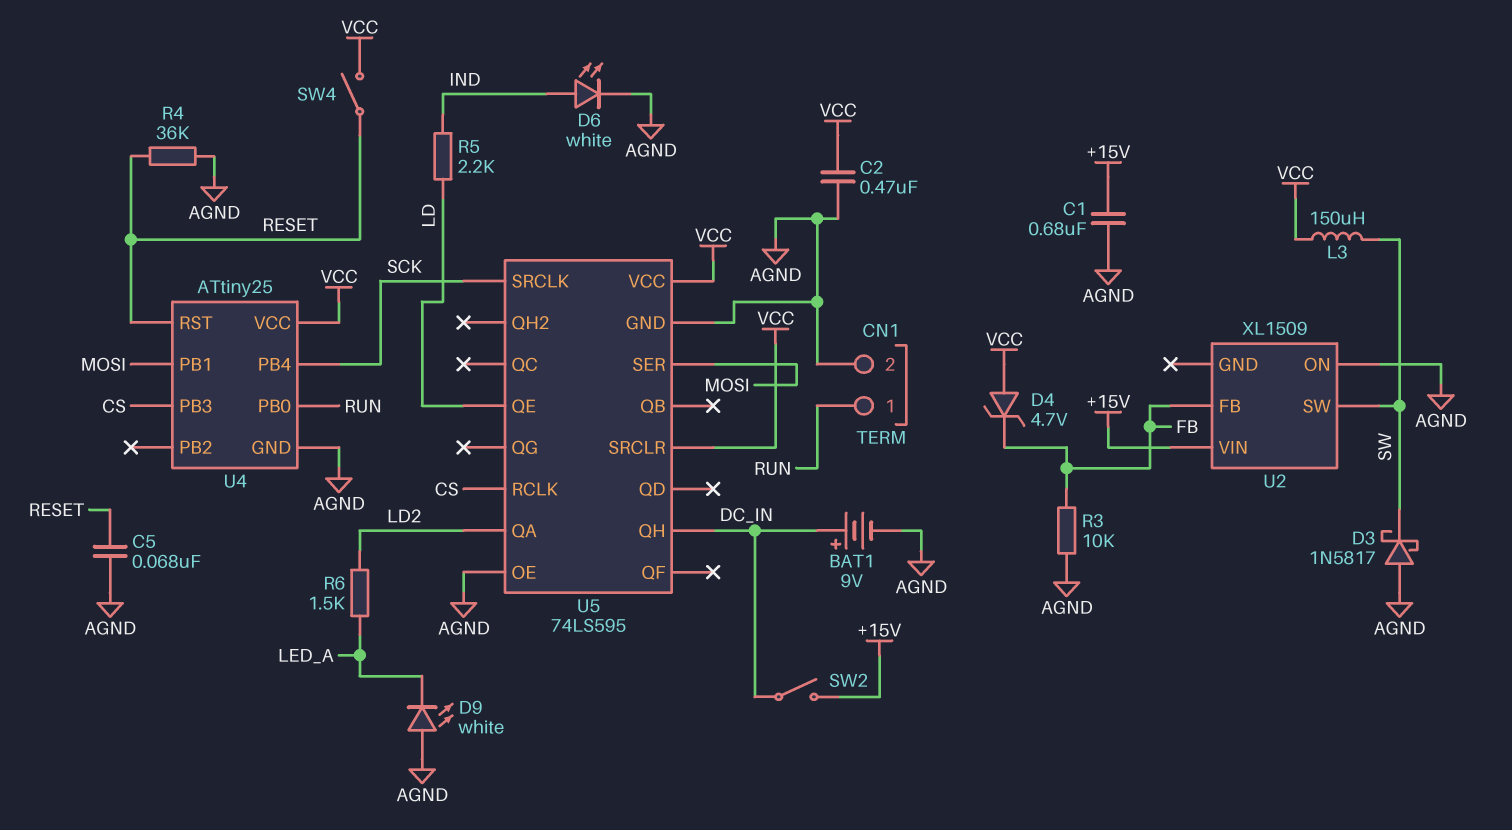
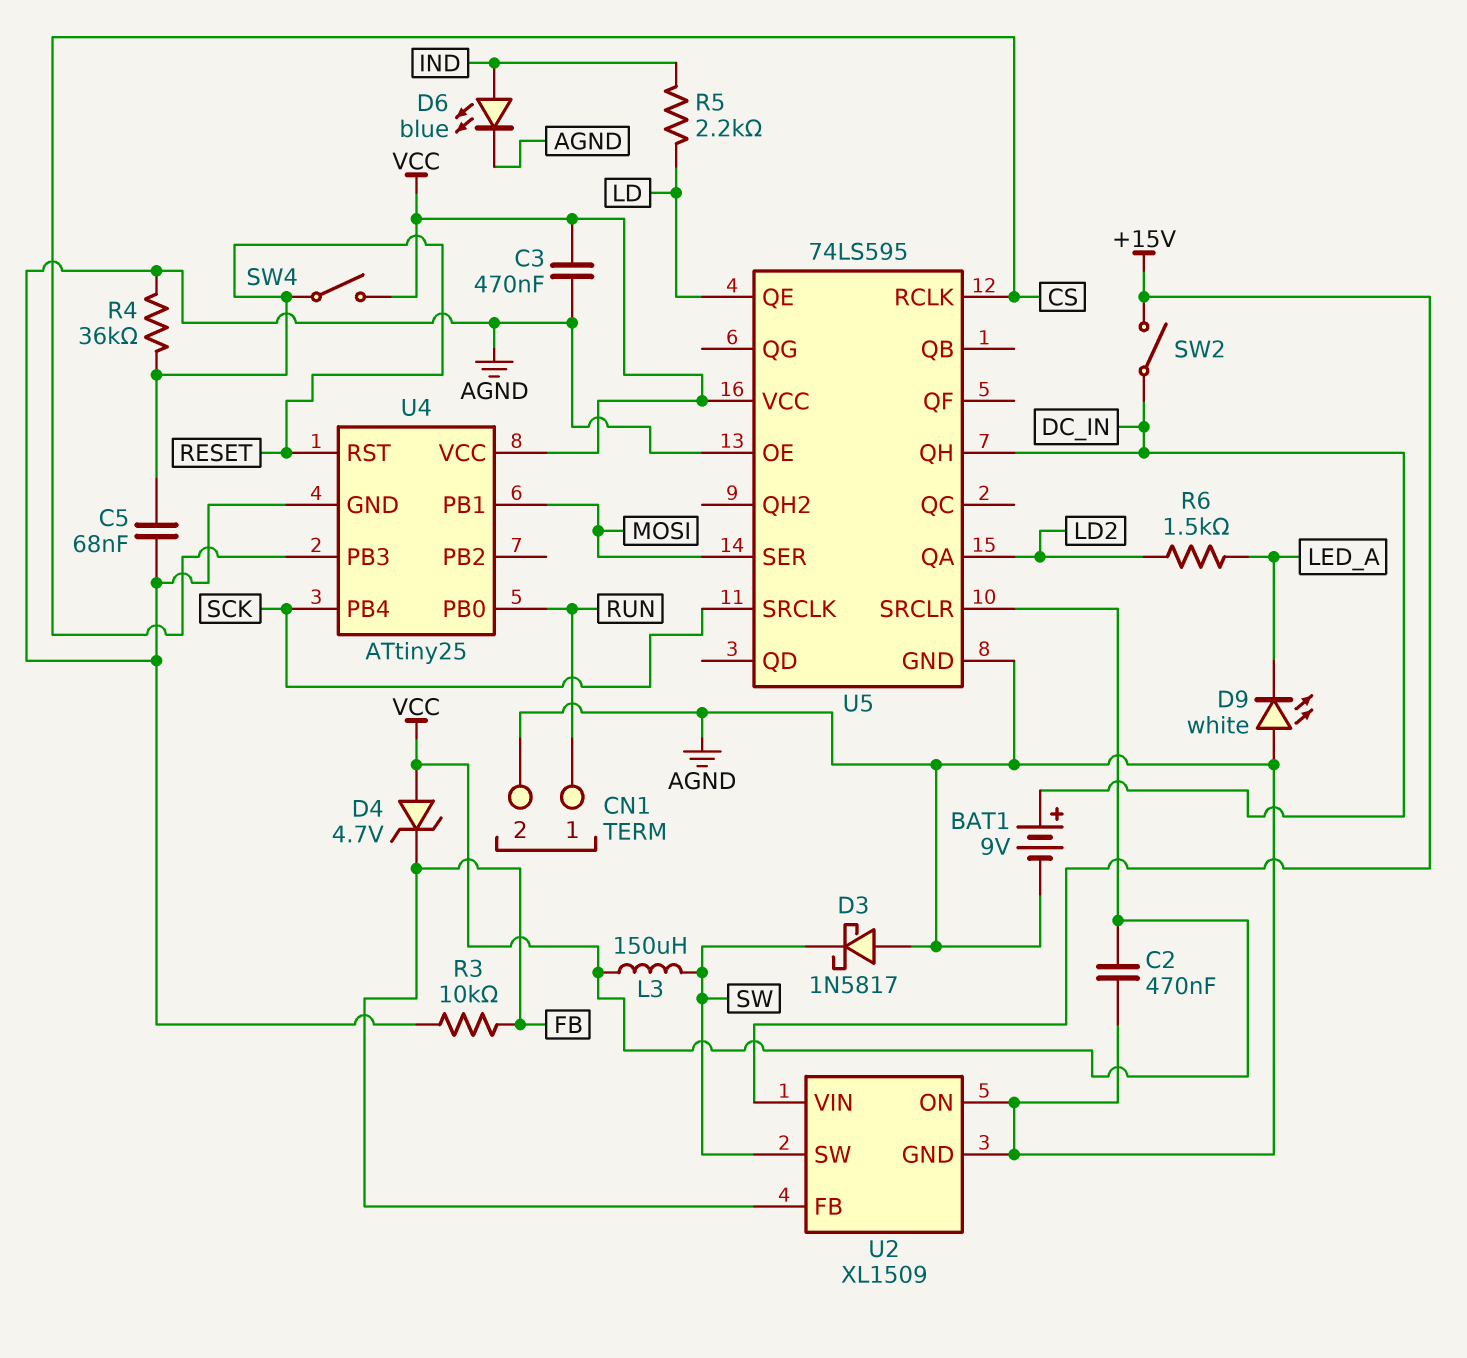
C1: 680nF (+15V, AGND) -> none
C3: none -> 470nF (AGND, VCC)
D6: LED white (A IND, K AGND) -> LED blue (A IND, K AGND)
U2 pin GND: none -> AGND

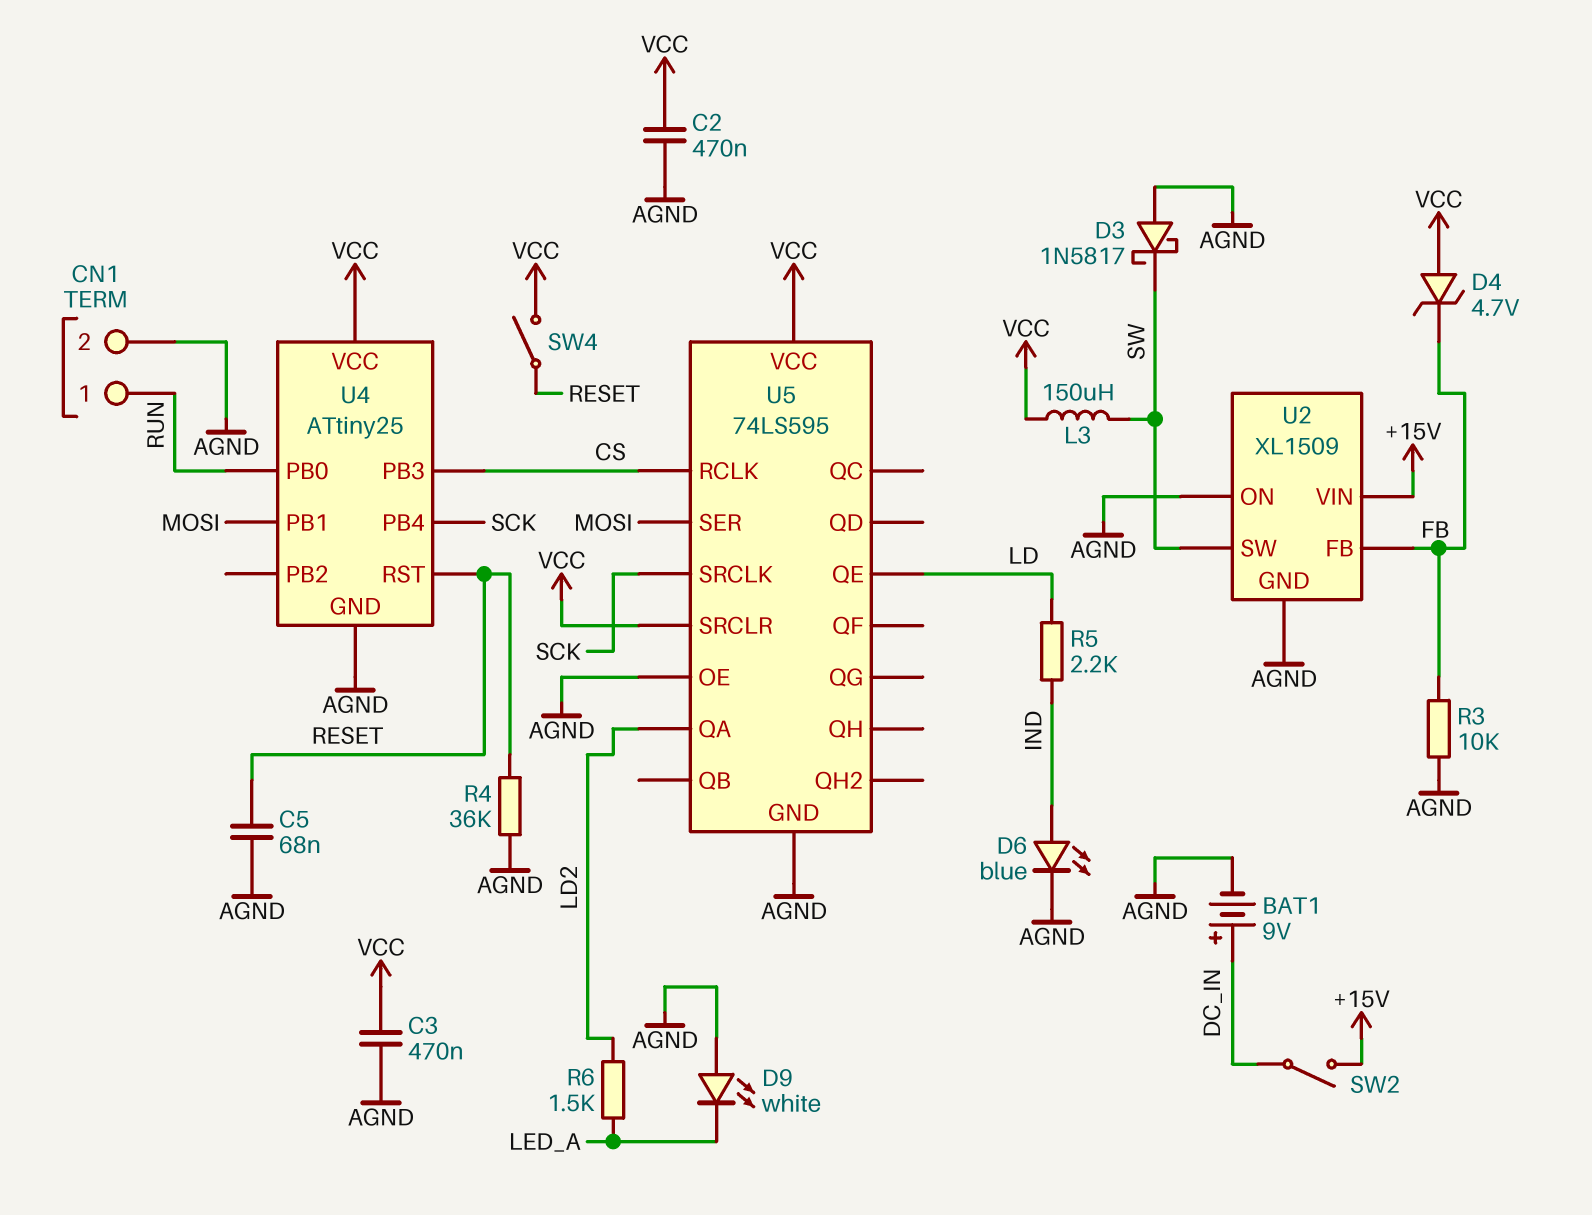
U5 pin QH: DC_IN -> none

